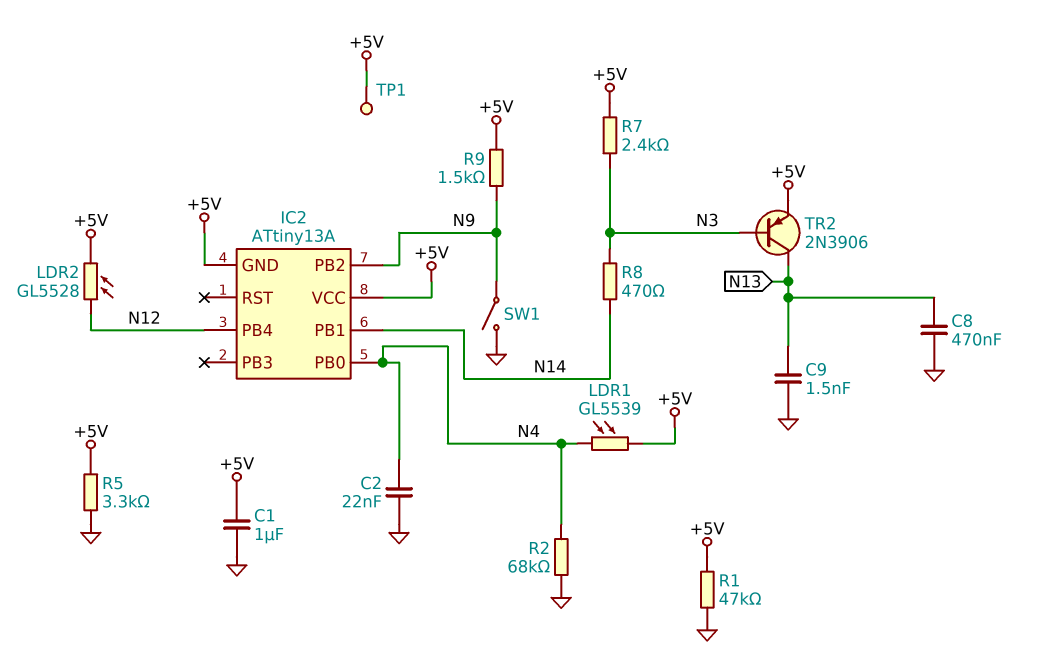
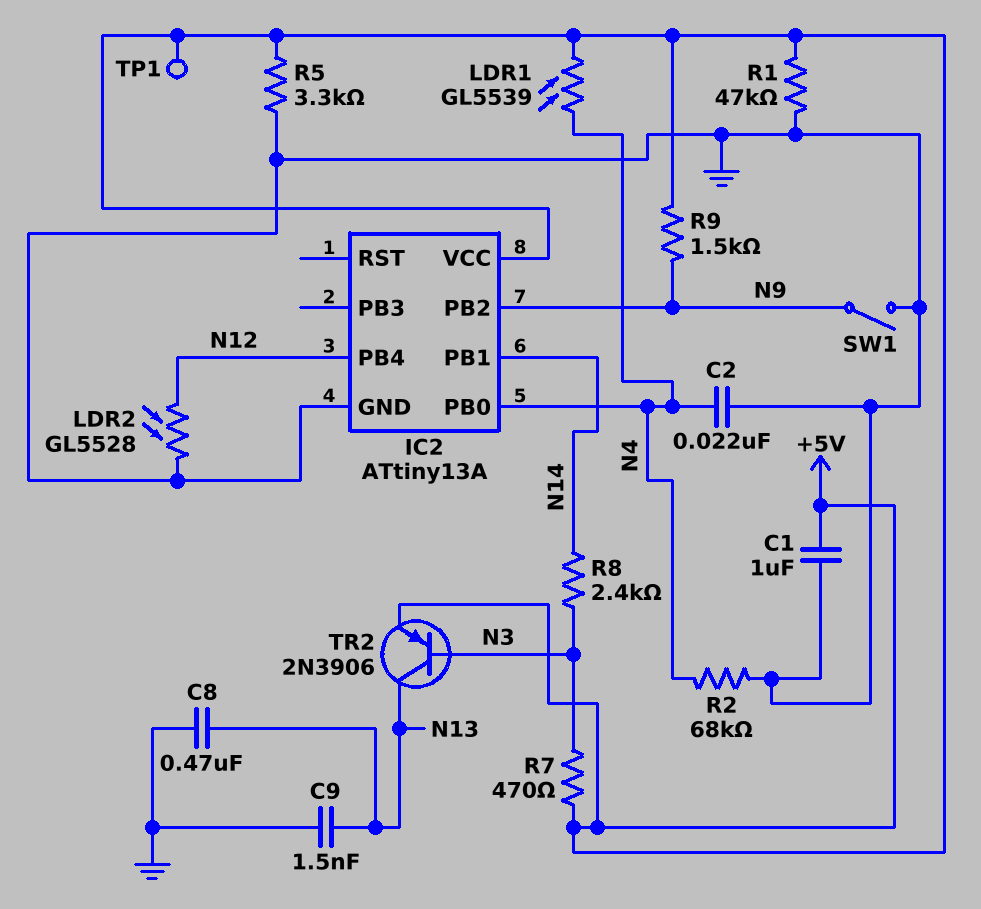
IC2 pin GND: +5V -> GND
LDR2: GL5528 (+5V, N12) -> GL5528 (GND, N12)
R7: 2.4k (+5V, N3) -> 470 (+5V, N3)
R8: 470 (N3, N14) -> 2.4k (N3, N14)

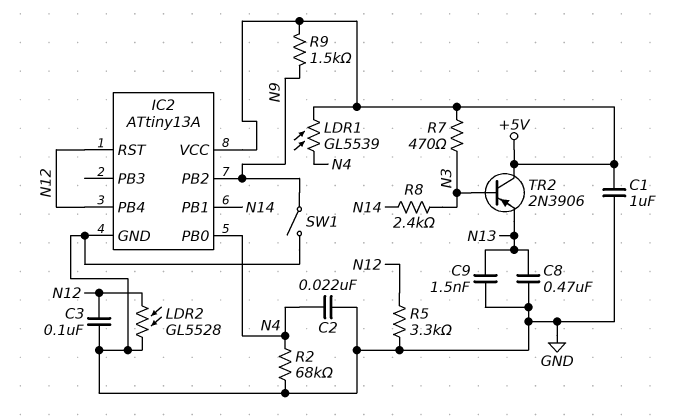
C3: none -> 100nF (GND, N12)
IC2 pin RST: none -> N12
R1: 47k (+5V, GND) -> none
R5: 3.3k (+5V, GND) -> 3.3k (GND, N12)
TP1: test point (+5V) -> none
TR2: PNP 2N3906 (B N3, C N13, E +5V) -> PNP 2N3906 (B N3, C +5V, E N13)

